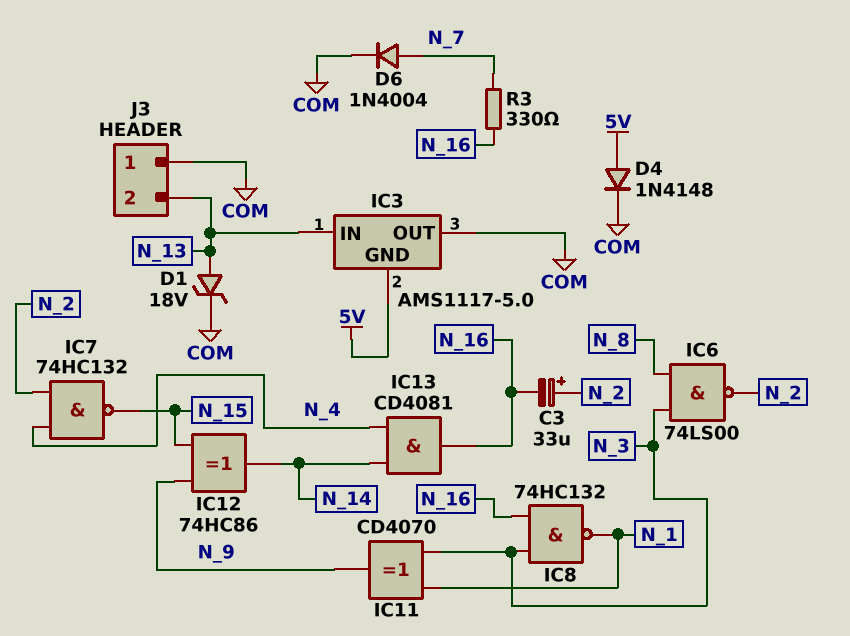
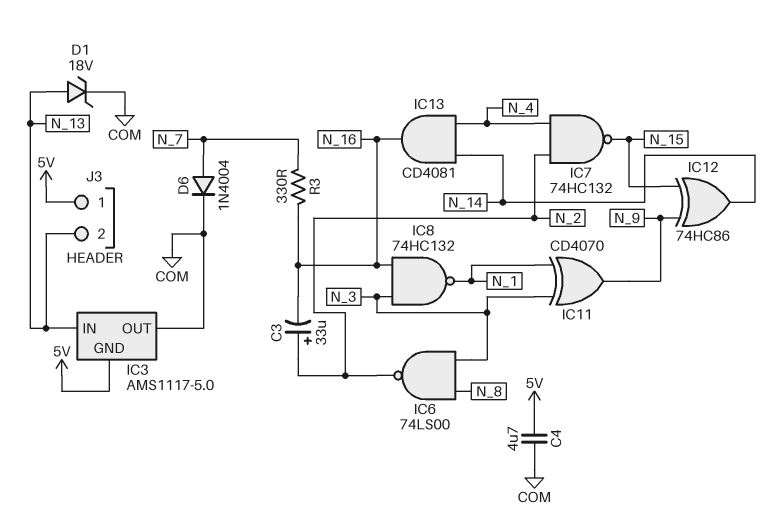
C4: none -> 4.7uF (5V, COM)
D4: diode 1N4148 (A 5V, K COM) -> none
J3 pin 1: COM -> 5V

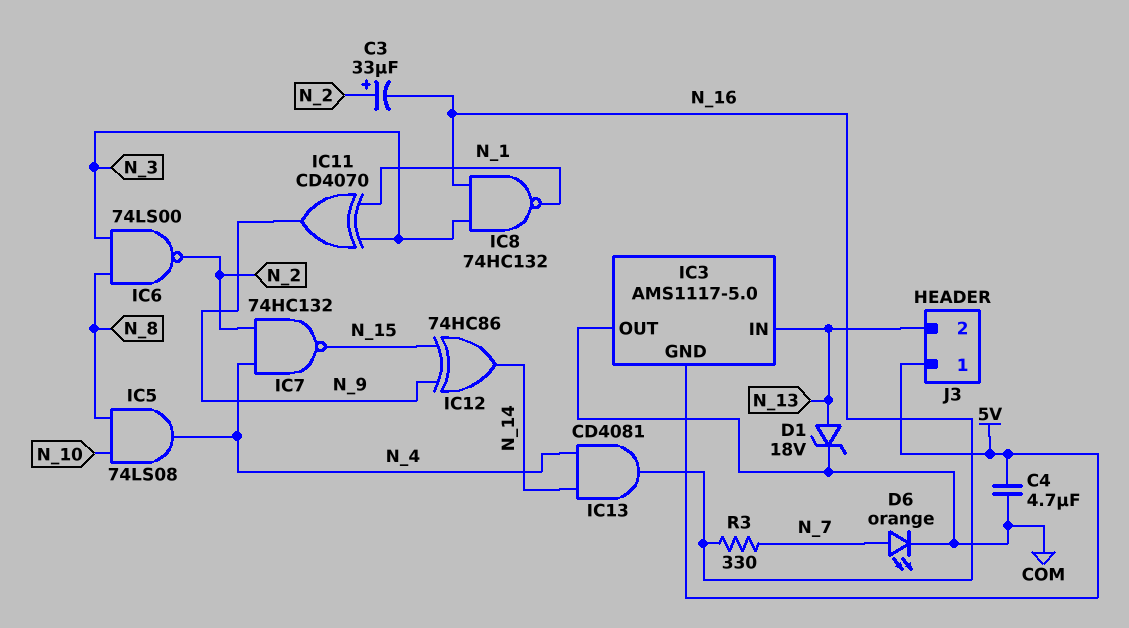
D6: diode 1N4004 (A N_7, K COM) -> LED orange (A N_7, K COM)
IC5: none -> AND 74LS08 (in N_8, in N_10, out N_4)

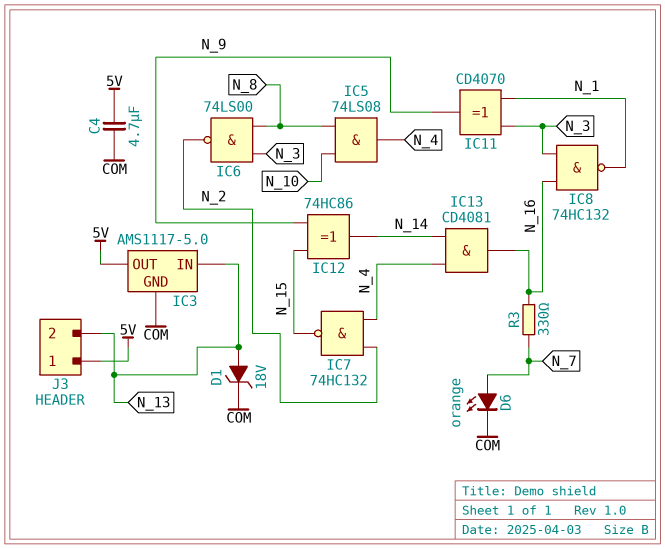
C3: 33uF (plus N_2, minus N_16) -> none
IC3 pin GND: 5V -> COM
IC3 pin OUT: COM -> 5V

